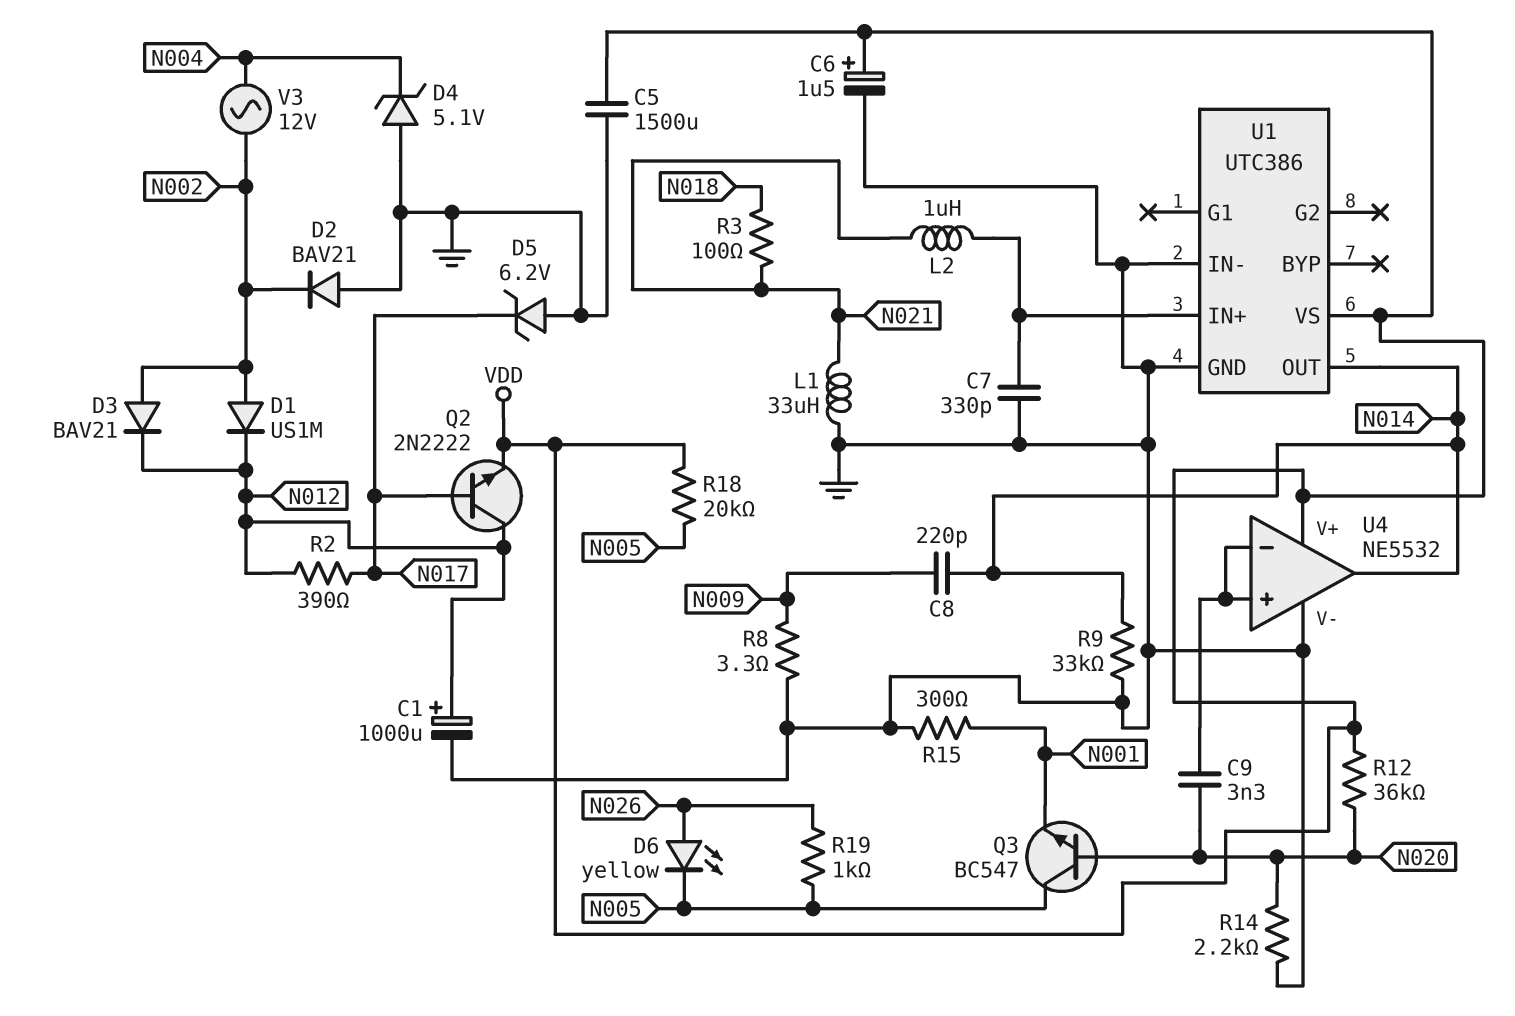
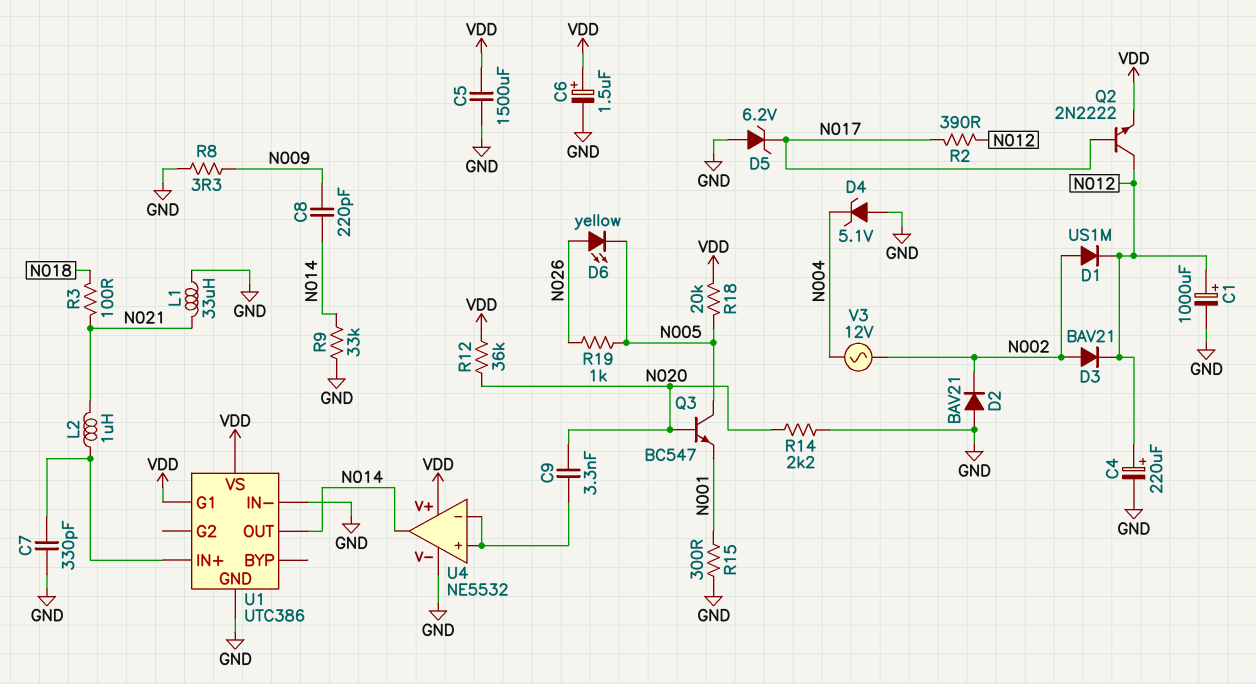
C4: none -> 220uF (plus N012, minus GND)
U1 pin G1: none -> VDD

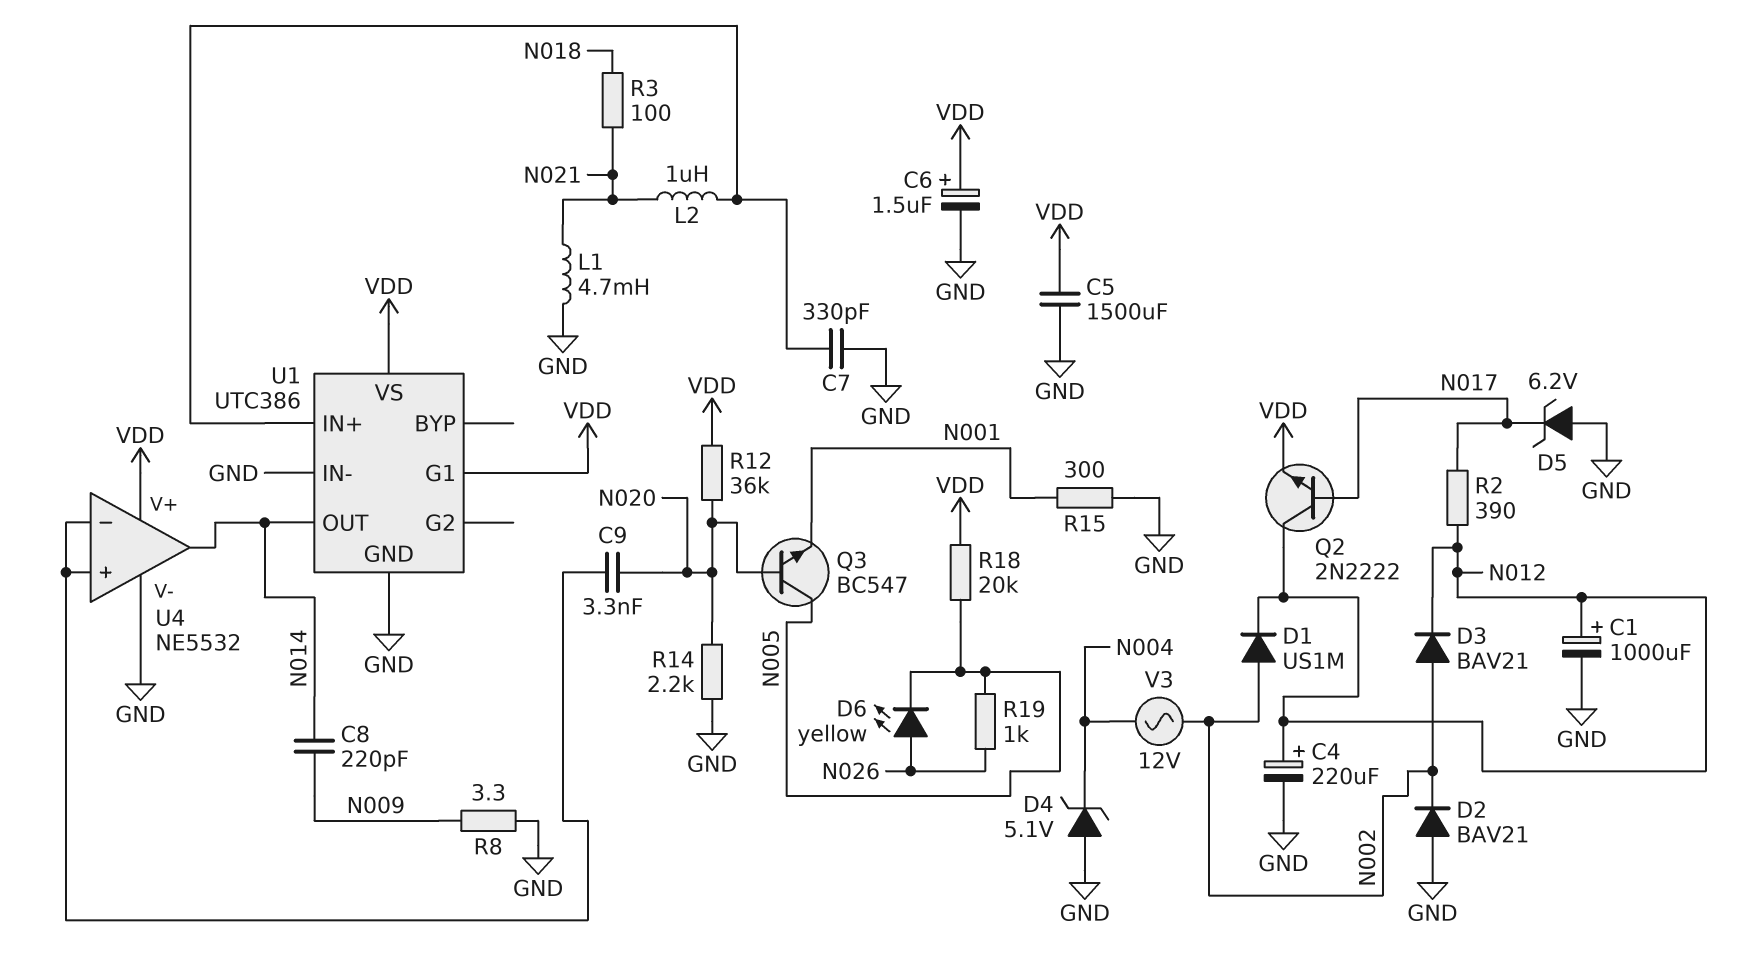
L1: 33uH (GND, N021) -> 4.7mH (GND, N021)
R9: 33k (GND, N014) -> none

